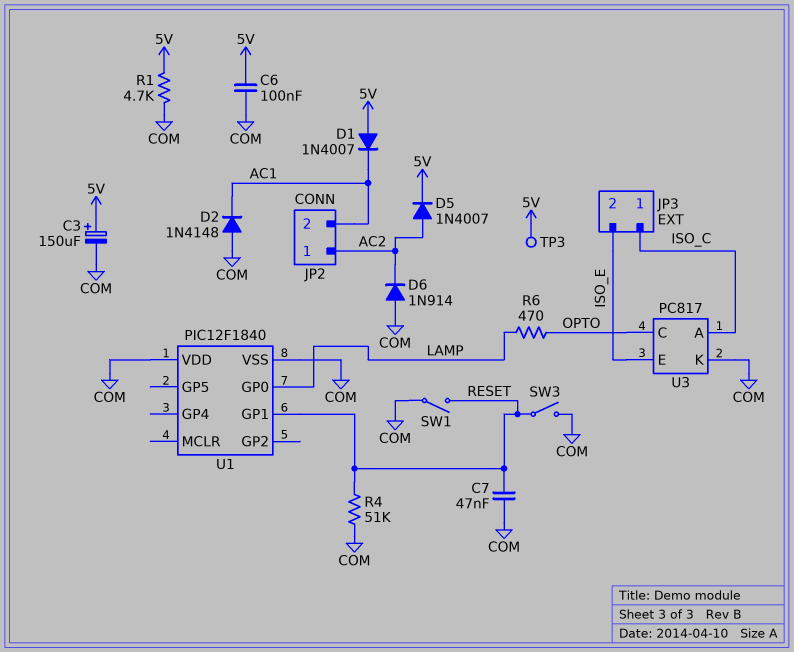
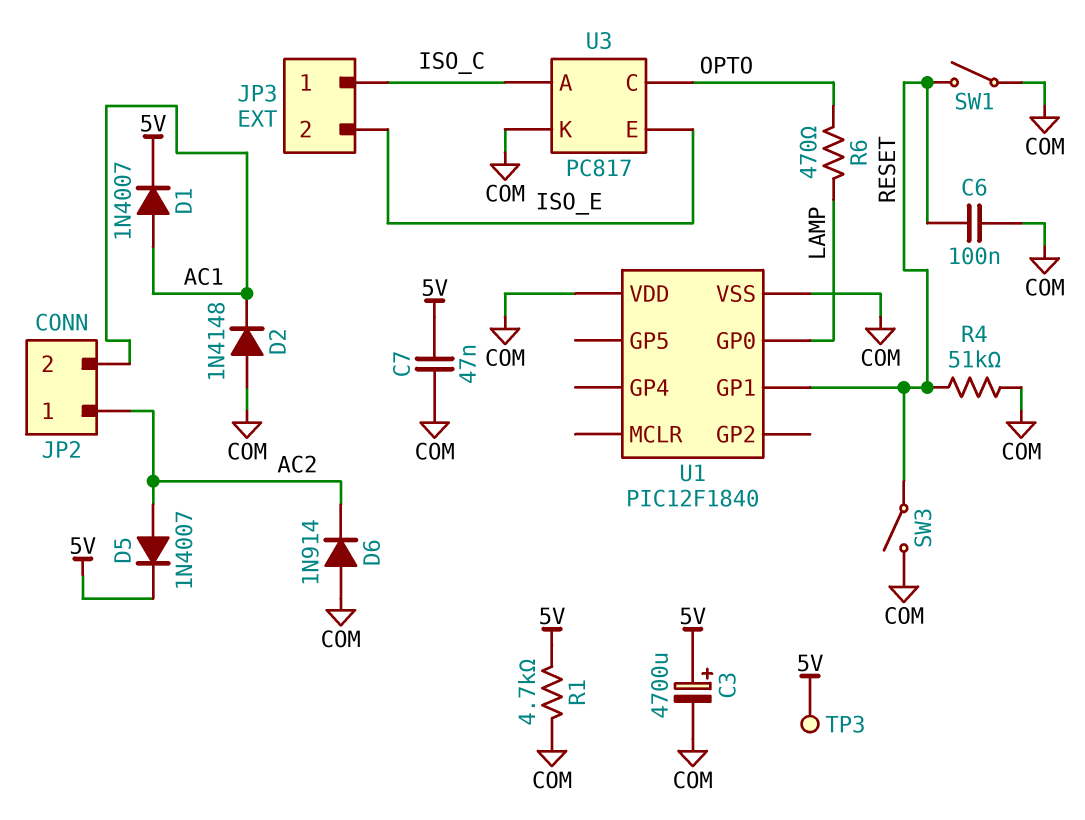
C3: 150uF (plus 5V, minus COM) -> 4700uF (plus 5V, minus COM)
C6: 100nF (5V, COM) -> 100nF (COM, RESET)
C7: 47nF (COM, RESET) -> 47nF (5V, COM)
D1: diode 1N4007 (A 5V, K AC1) -> diode 1N4007 (A AC1, K 5V)

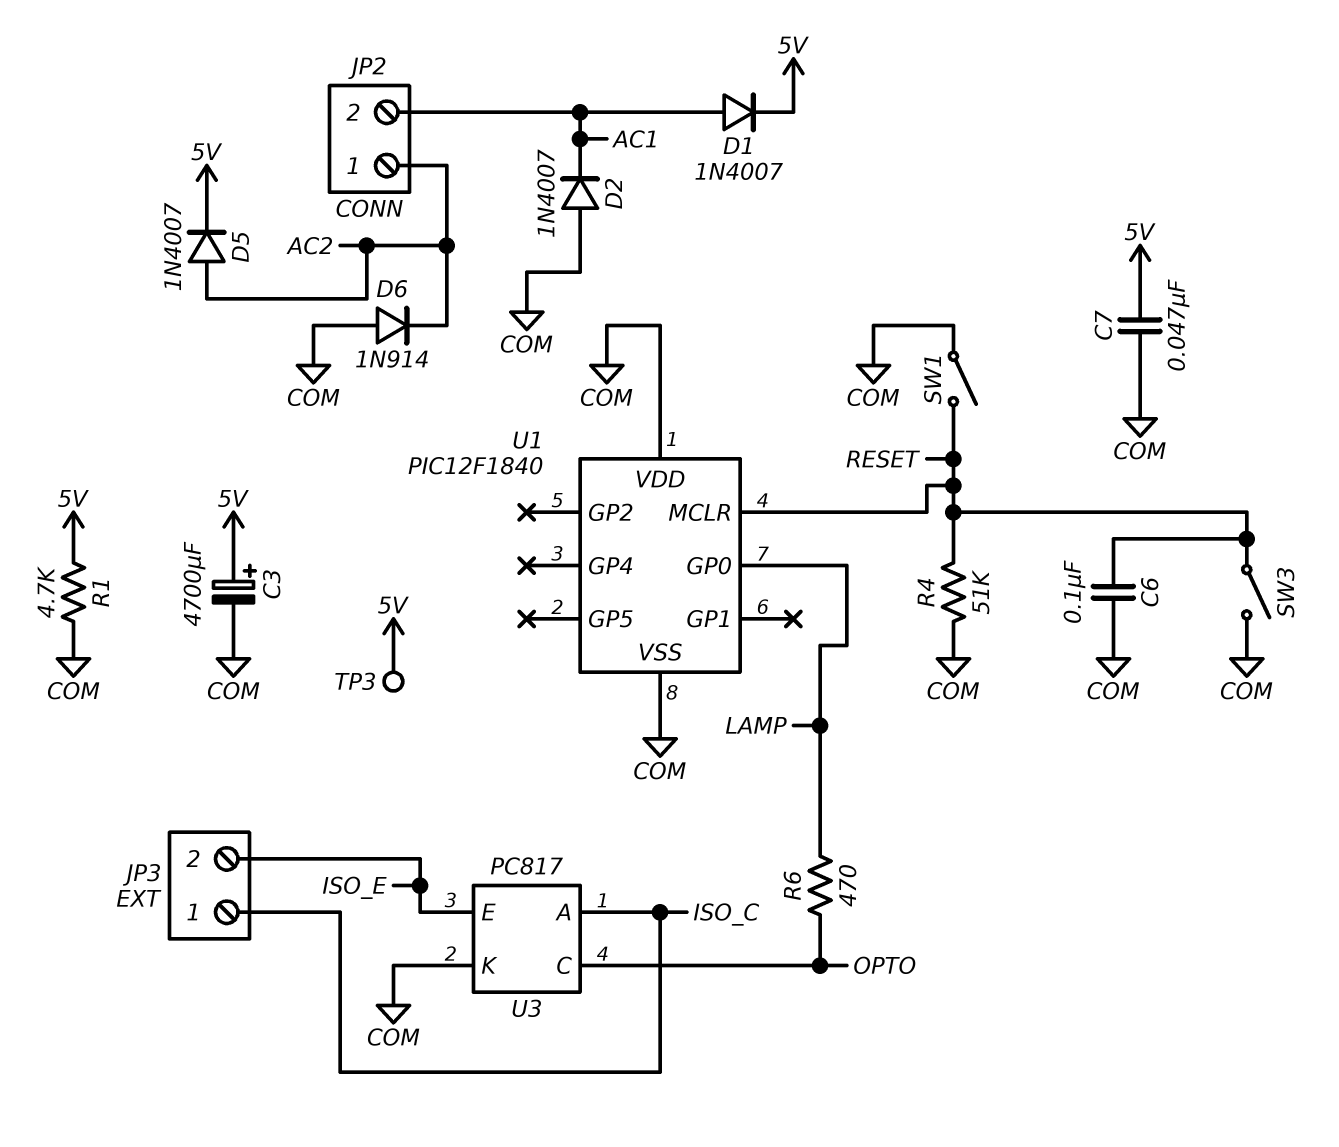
D2: diode 1N4148 (A COM, K AC1) -> diode 1N4007 (A COM, K AC1)
U1 pin GP1: RESET -> none
U1 pin MCLR: none -> RESET

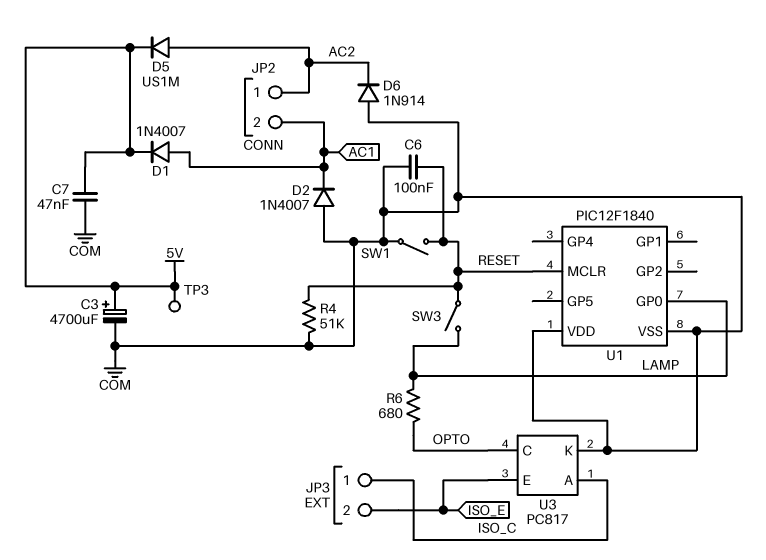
D5: diode 1N4007 (A AC2, K 5V) -> diode US1M (A AC2, K 5V)
R1: 4.7k (5V, COM) -> none
R6: 470 (LAMP, OPTO) -> 680 (LAMP, OPTO)
SW3: switch (COM, RESET) -> switch (LAMP, RESET)

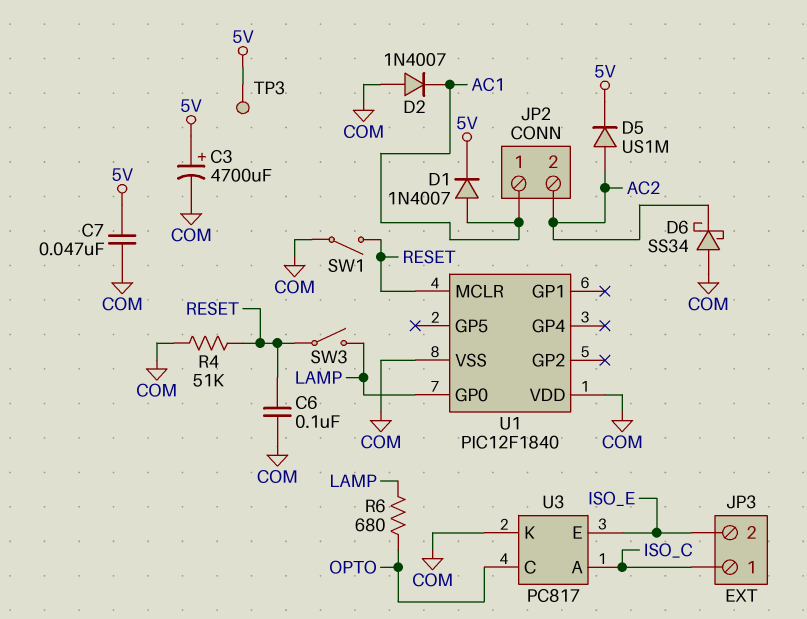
D6: diode 1N914 (A COM, K AC2) -> schottky SS34 (A COM, K AC2)
JP2 pin 1: AC2 -> AC1
JP2 pin 2: AC1 -> AC2

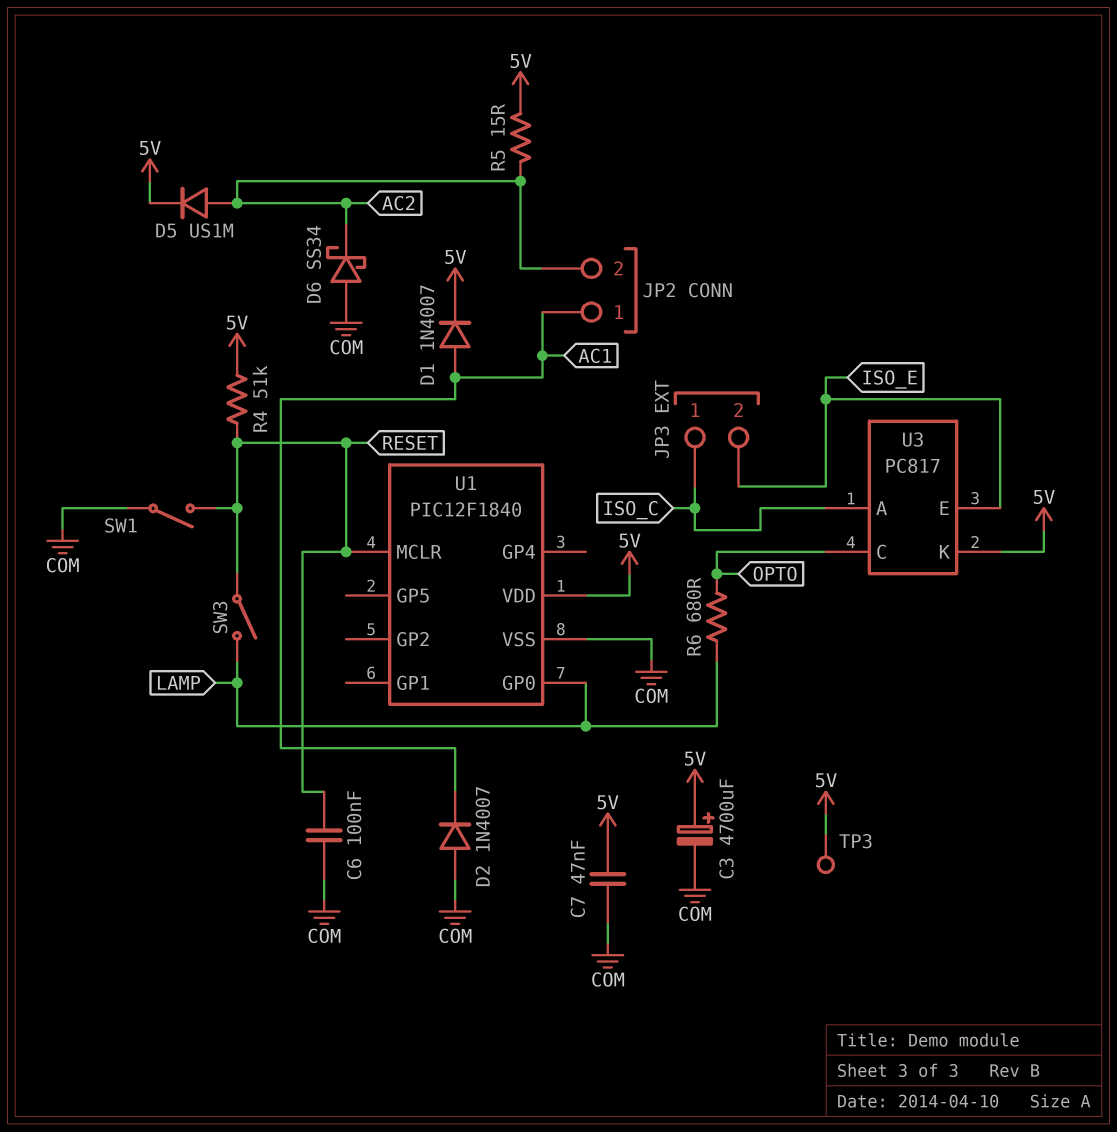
R4: 51k (COM, RESET) -> 51k (5V, RESET)
R5: none -> 15 (5V, AC2)
U1 pin VDD: COM -> 5V
U3 pin K: COM -> 5V

